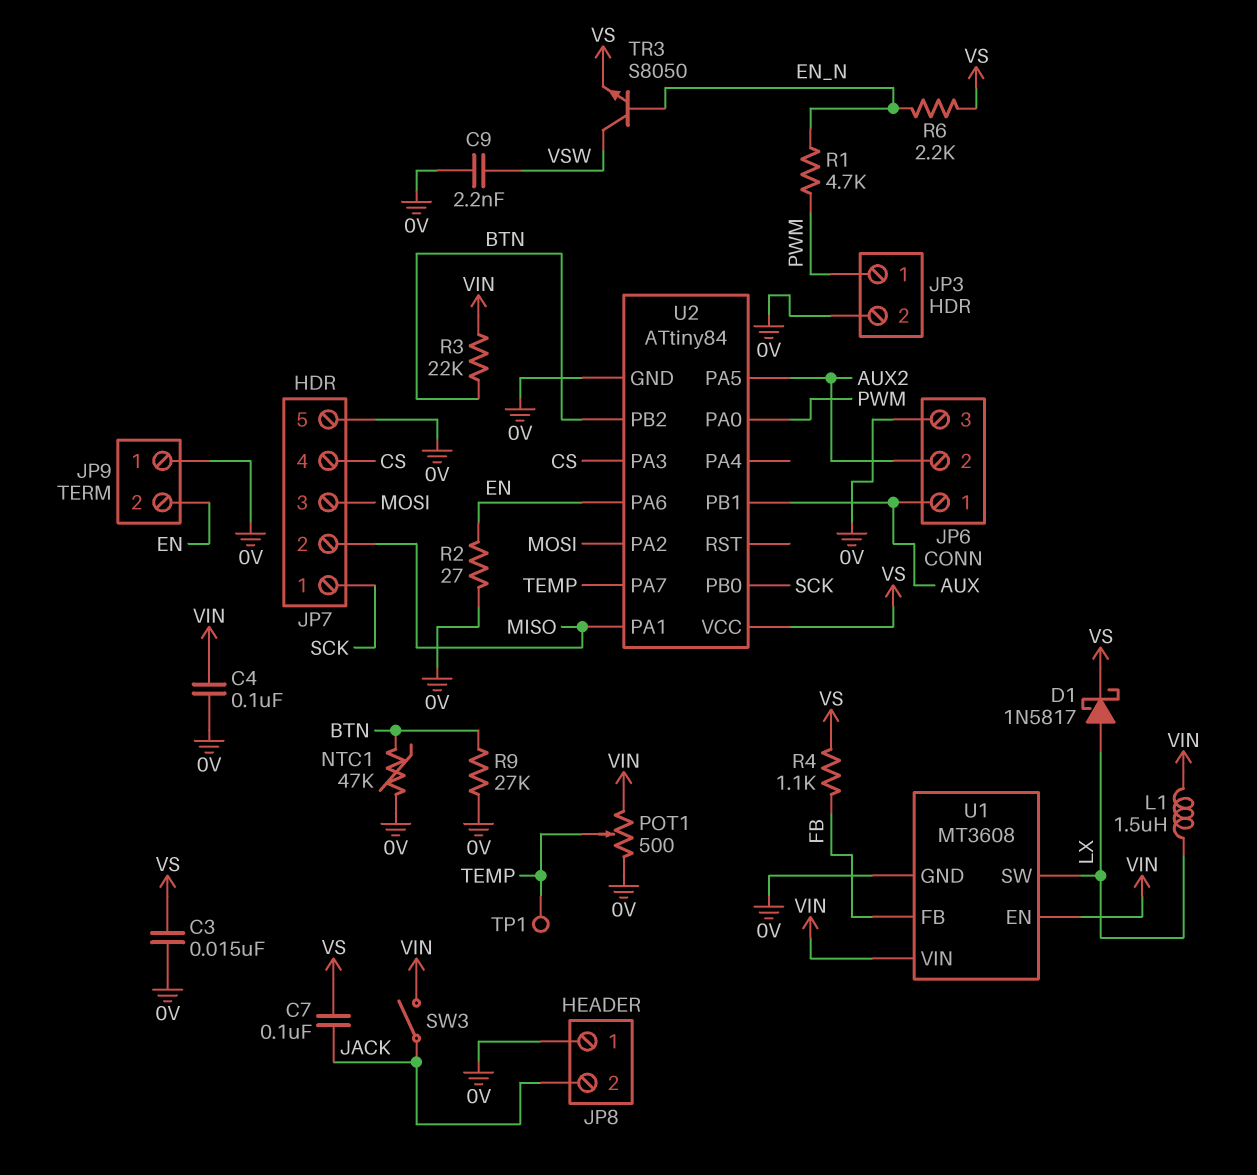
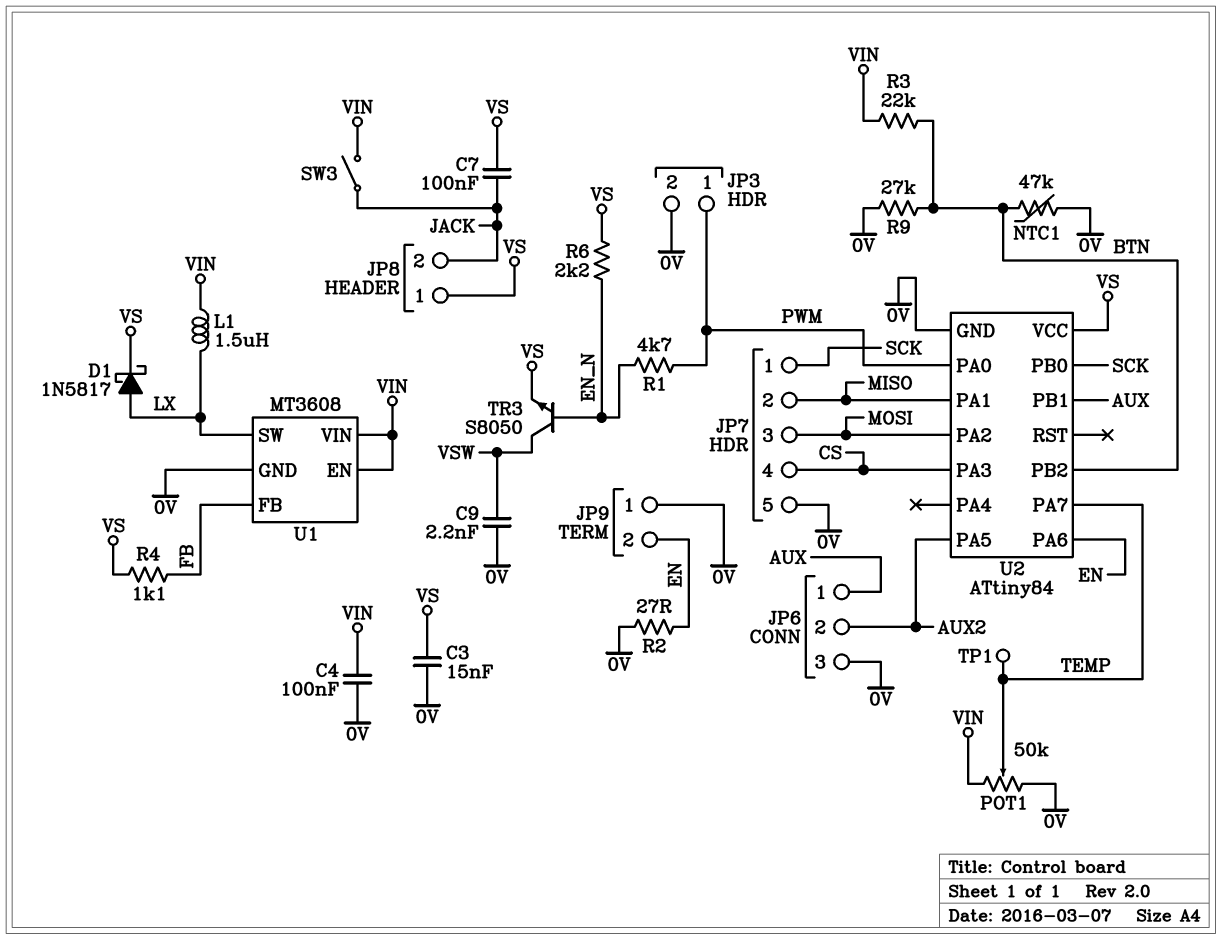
JP8 pin 1: 0V -> VS
POT1: 500 (0V, VIN, wiper TEMP) -> 50k (0V, VIN, wiper TEMP)

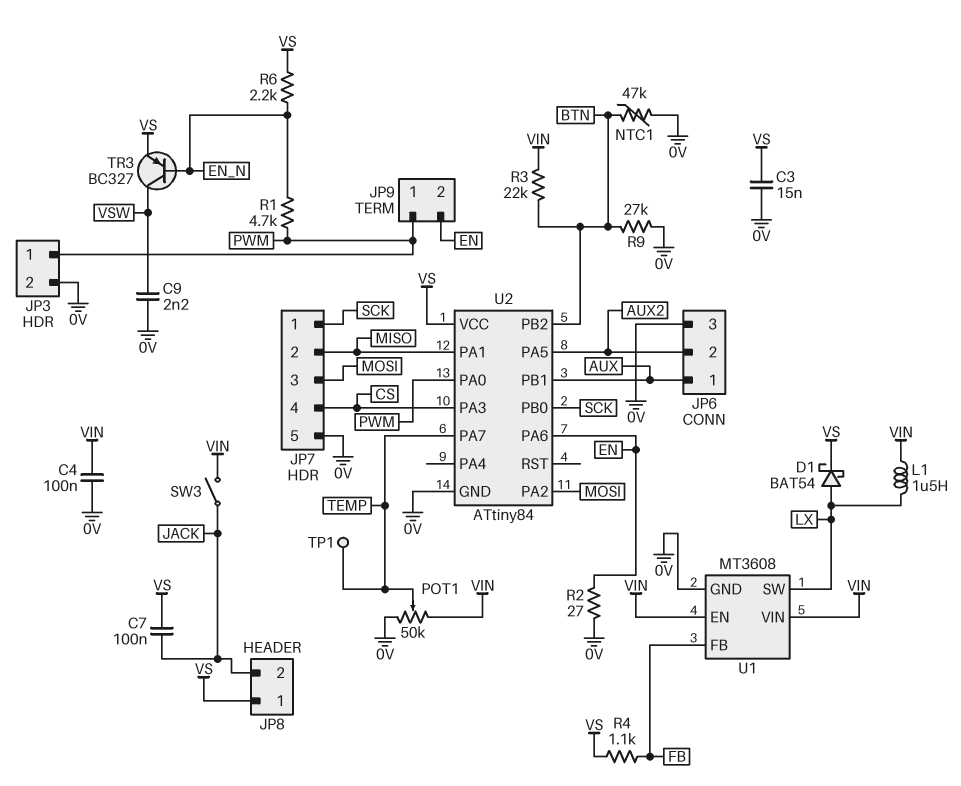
D1: schottky 1N5817 (A LX, K VS) -> schottky BAT54 (A LX, K VS)
JP9 pin 1: 0V -> PWM
TR3: NPN S8050 (B EN_N, C VSW, E VS) -> PNP BC327 (B EN_N, C VSW, E VS)

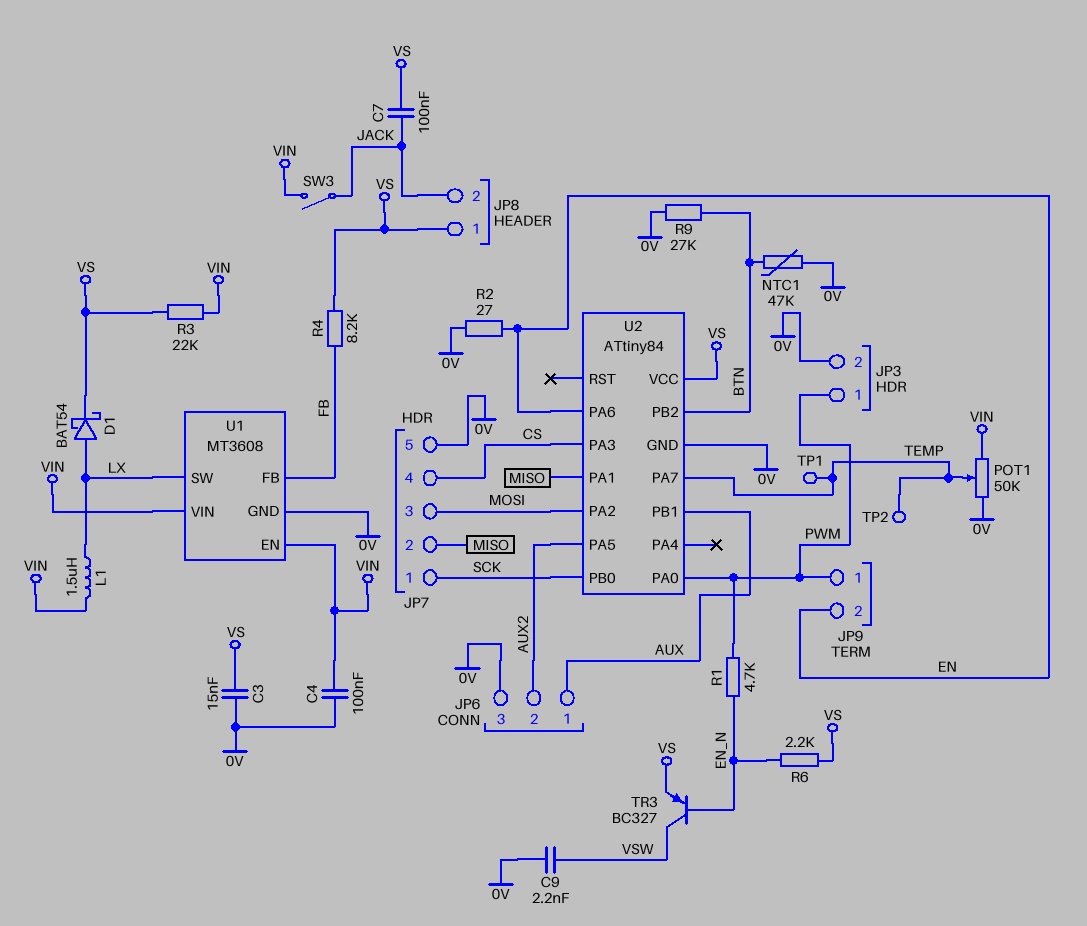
R3: 22k (BTN, VIN) -> 22k (VIN, VS)
R4: 1.1k (FB, VS) -> 8.2k (FB, VS)
TP2: none -> test point (TEMP)

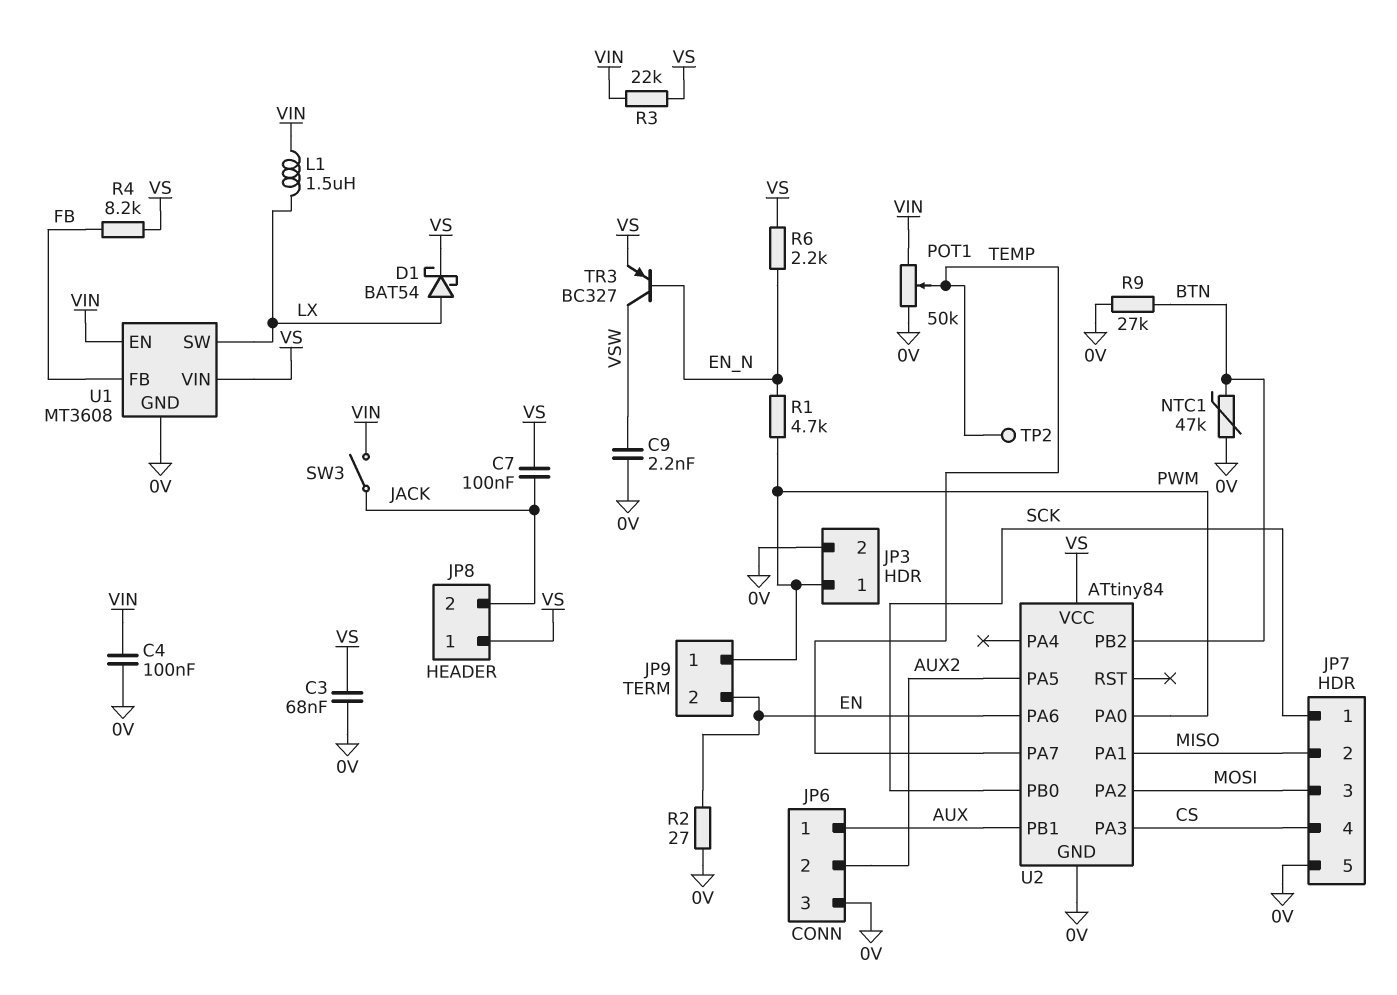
C3: 15nF (0V, VS) -> 68nF (0V, VS)
TP1: test point (TEMP) -> none
U1 pin VIN: VIN -> VS

